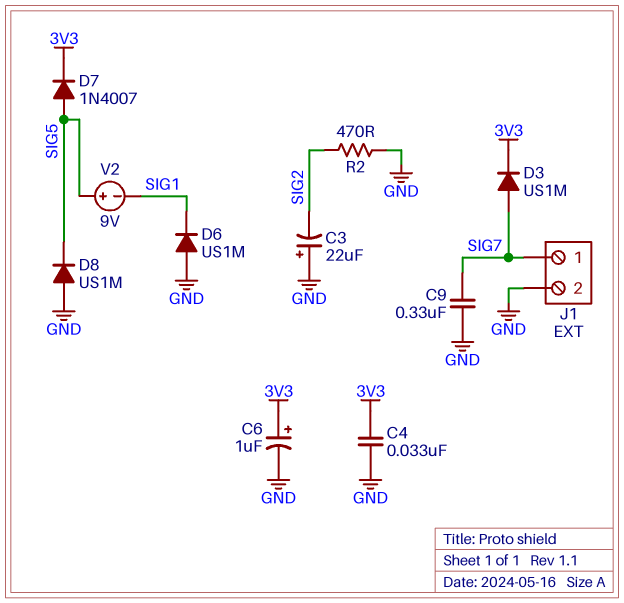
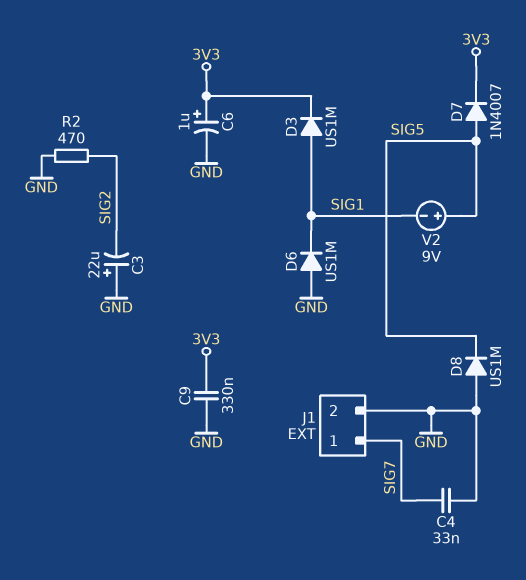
C4: 33nF (3V3, GND) -> 33nF (GND, SIG7)
C9: 330nF (GND, SIG7) -> 330nF (3V3, GND)
D3: diode US1M (A SIG7, K 3V3) -> diode US1M (A SIG1, K 3V3)

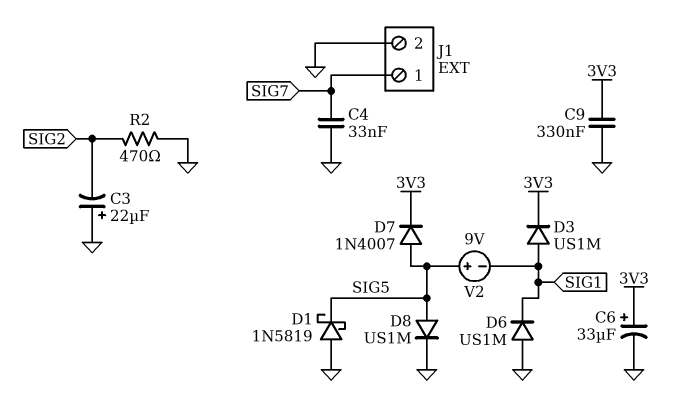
C6: 1uF (plus 3V3, minus GND) -> 33uF (plus 3V3, minus GND)
D1: none -> schottky 1N5819 (A GND, K SIG5)
D8: diode US1M (A GND, K SIG5) -> diode US1M (A SIG5, K GND)

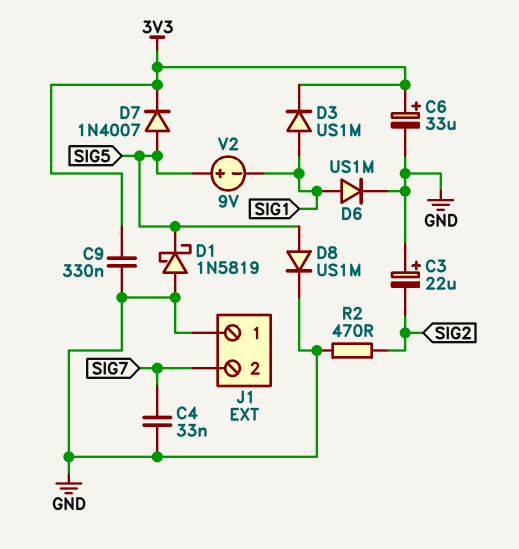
D6: diode US1M (A GND, K SIG1) -> diode US1M (A SIG1, K GND)
J1 pin 1: SIG7 -> GND
J1 pin 2: GND -> SIG7

